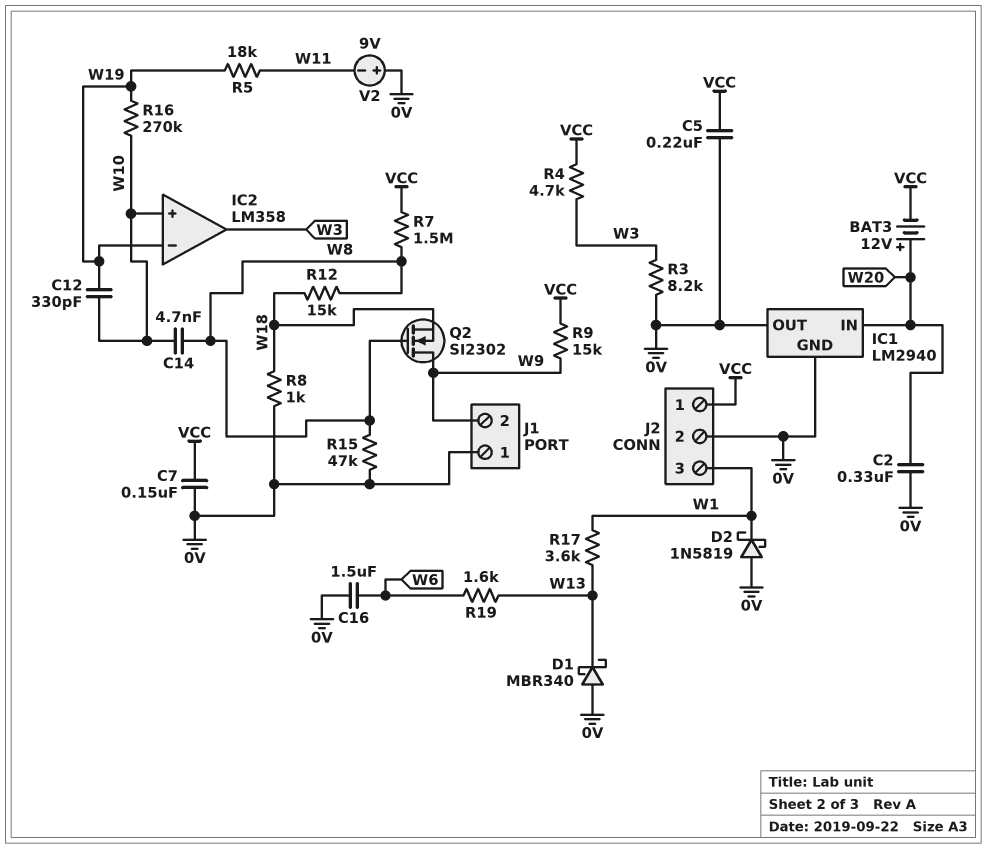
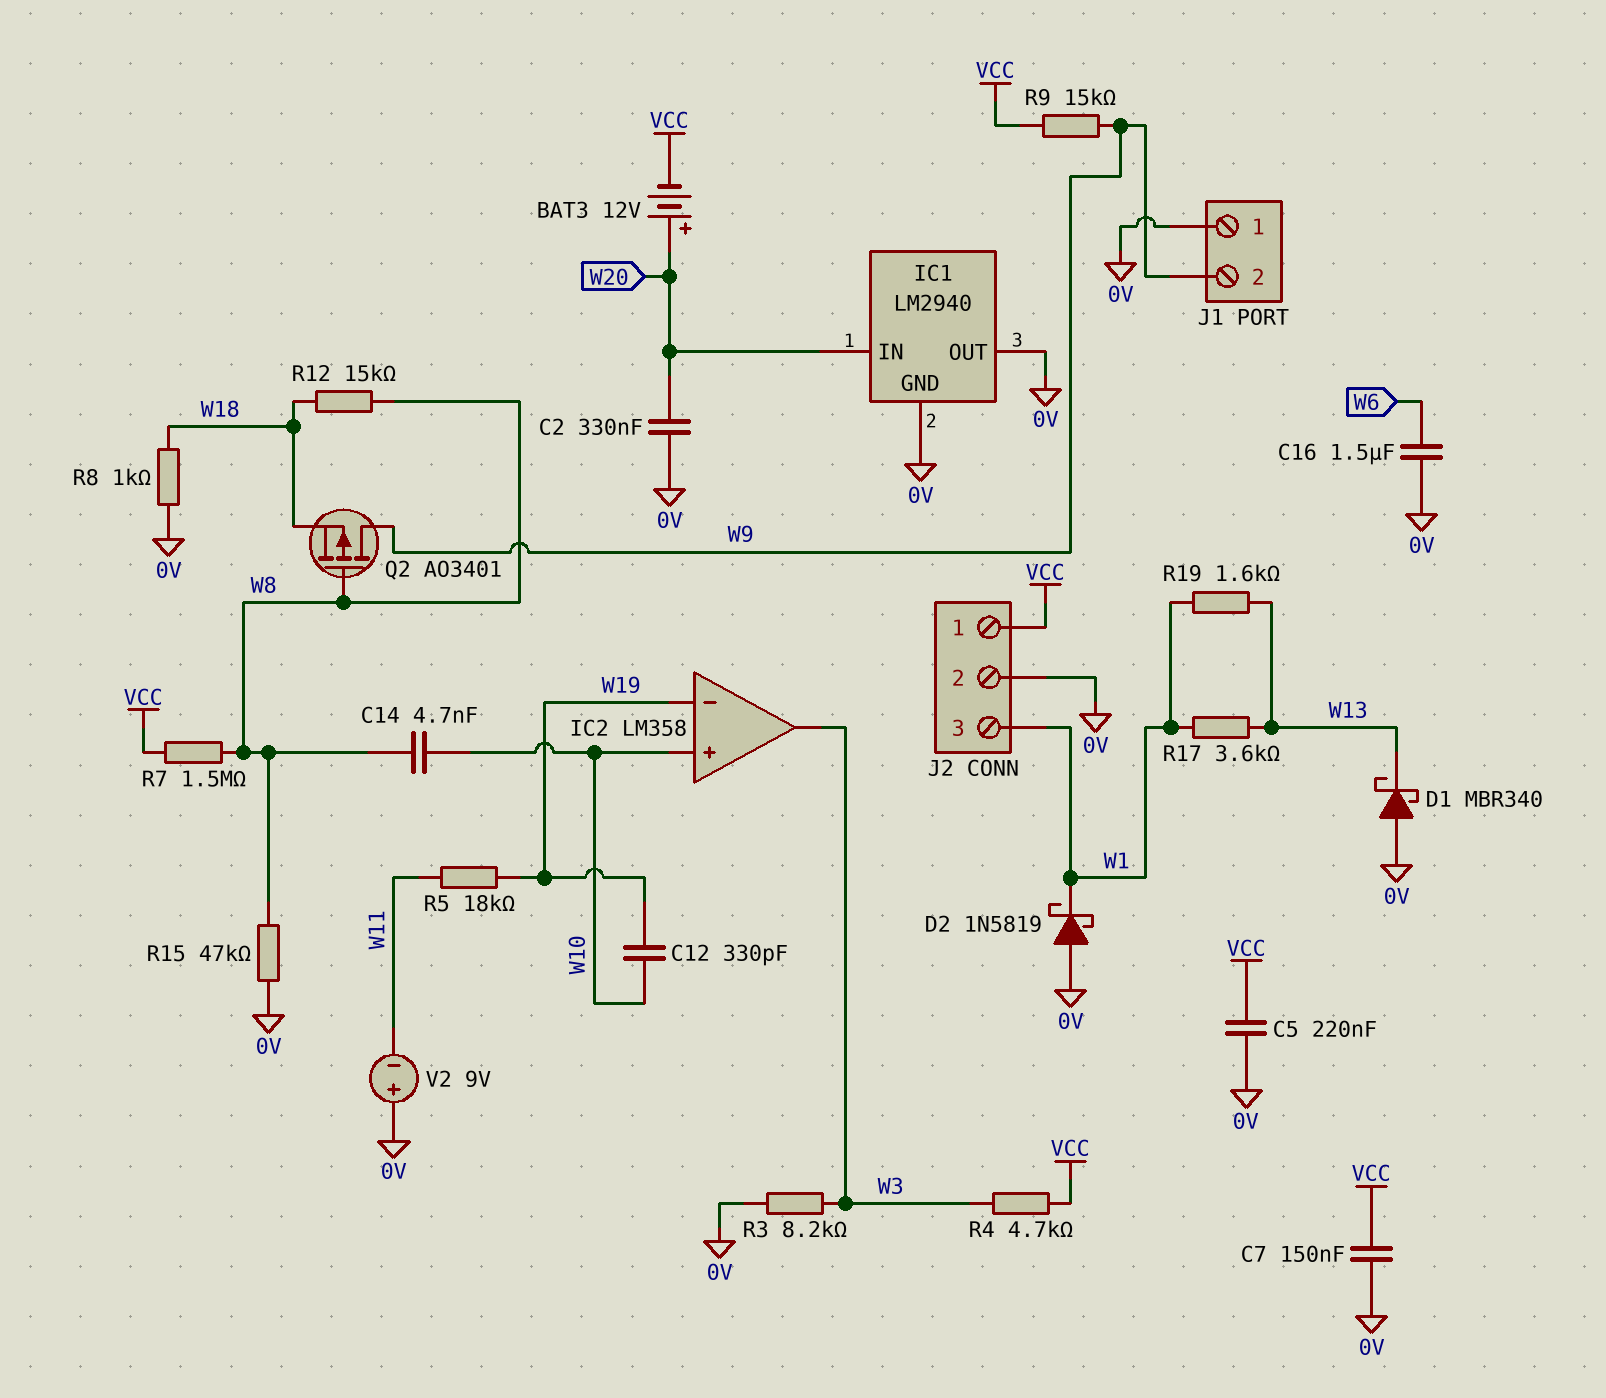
Q2: NMOS SI2302 (G W8, D W9, S W18) -> PMOS AO3401 (G W8, D W9, S W18)
R16: 270k (W10, W19) -> none
R19: 1.6k (W6, W13) -> 1.6k (W1, W13)

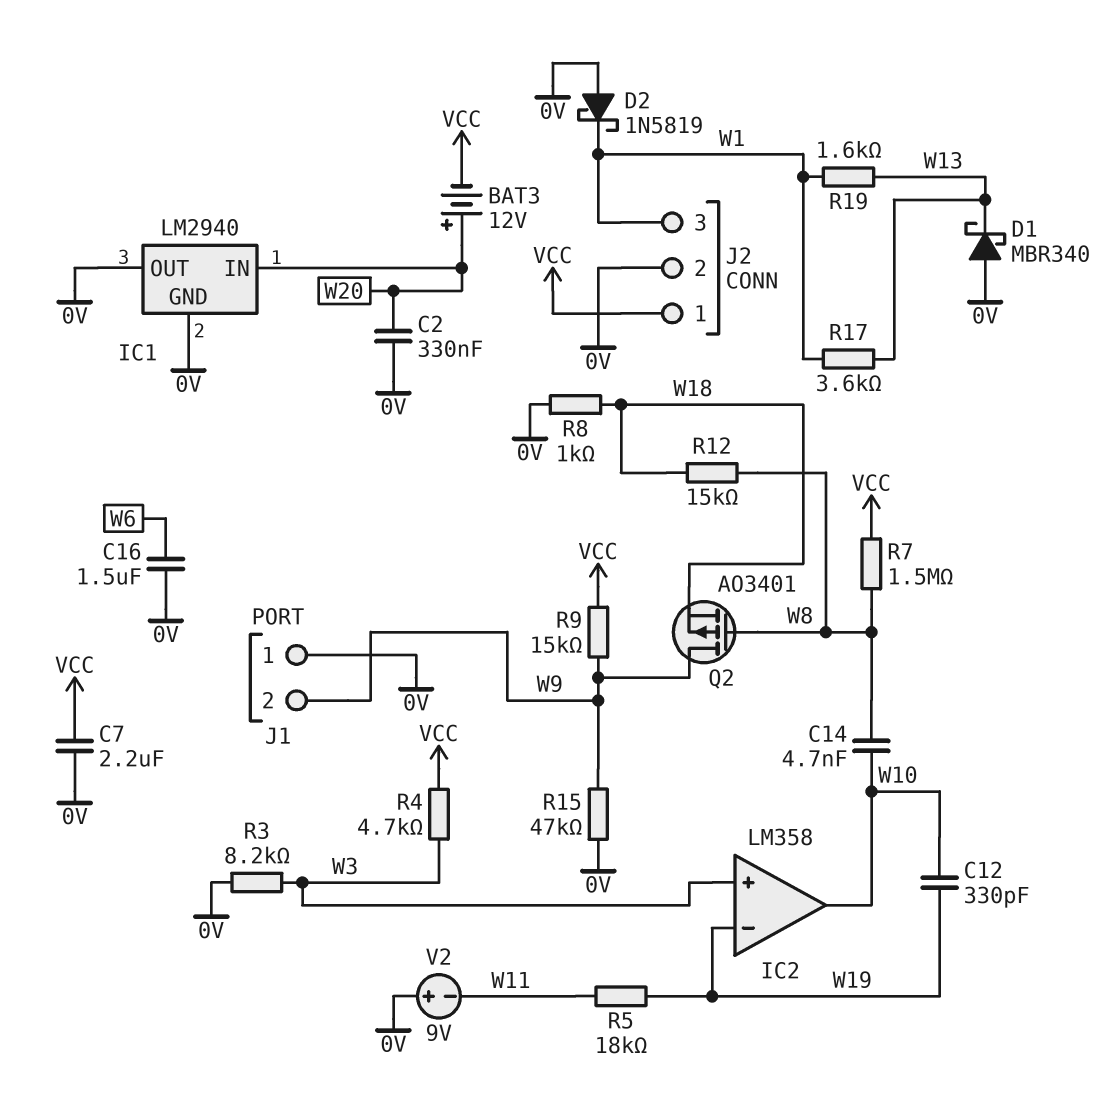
C5: 220nF (0V, VCC) -> none
C7: 150nF (0V, VCC) -> 2.2uF (0V, VCC)
IC2 pin in+: W10 -> W3
IC2 pin out: W3 -> W10
R15: 47k (0V, W8) -> 47k (0V, W9)

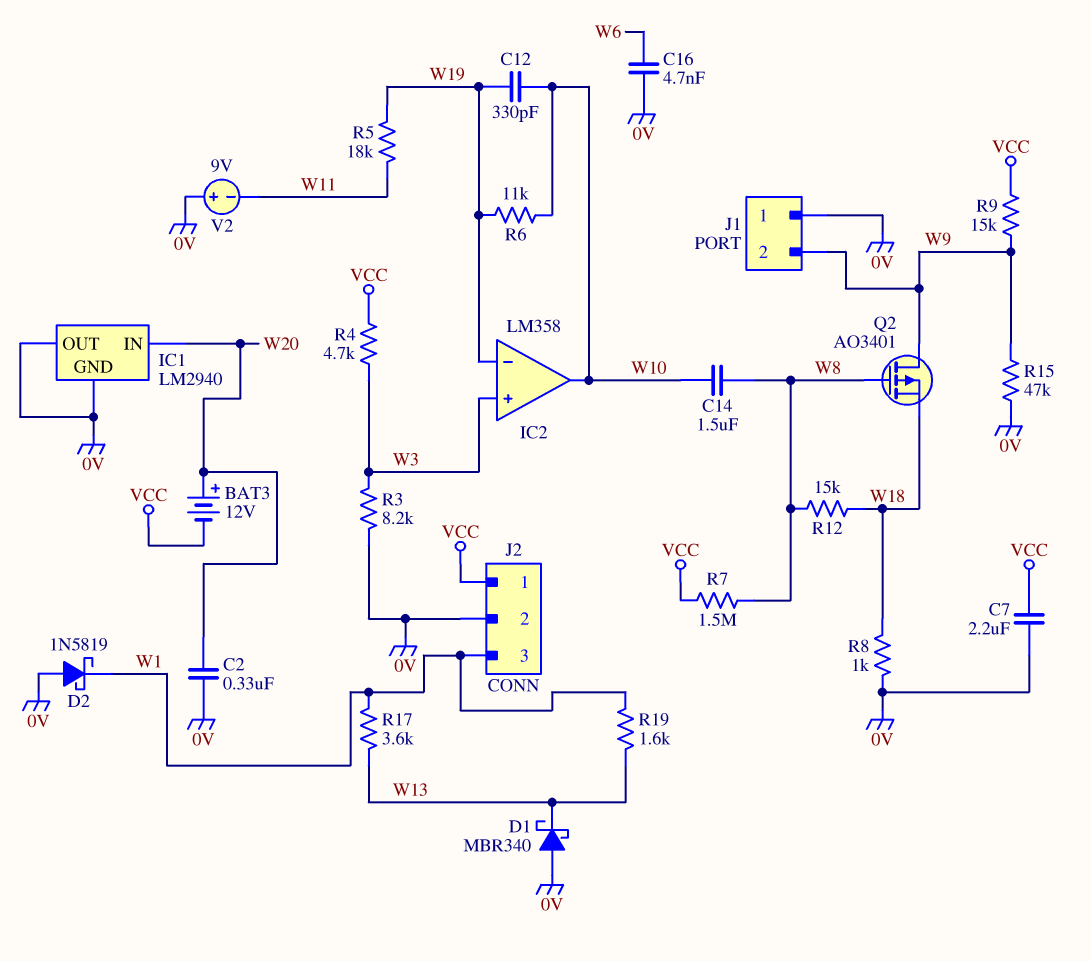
C14: 4.7nF (W8, W10) -> 1.5uF (W8, W10)
C16: 1.5uF (0V, W6) -> 4.7nF (0V, W6)
R6: none -> 11k (W10, W19)

